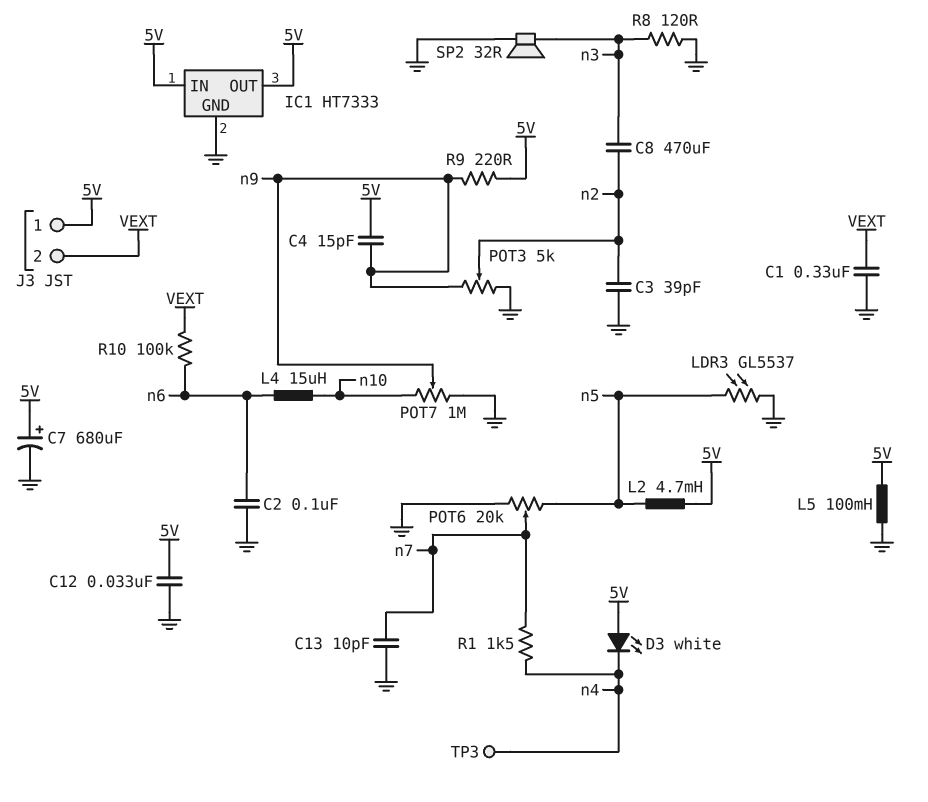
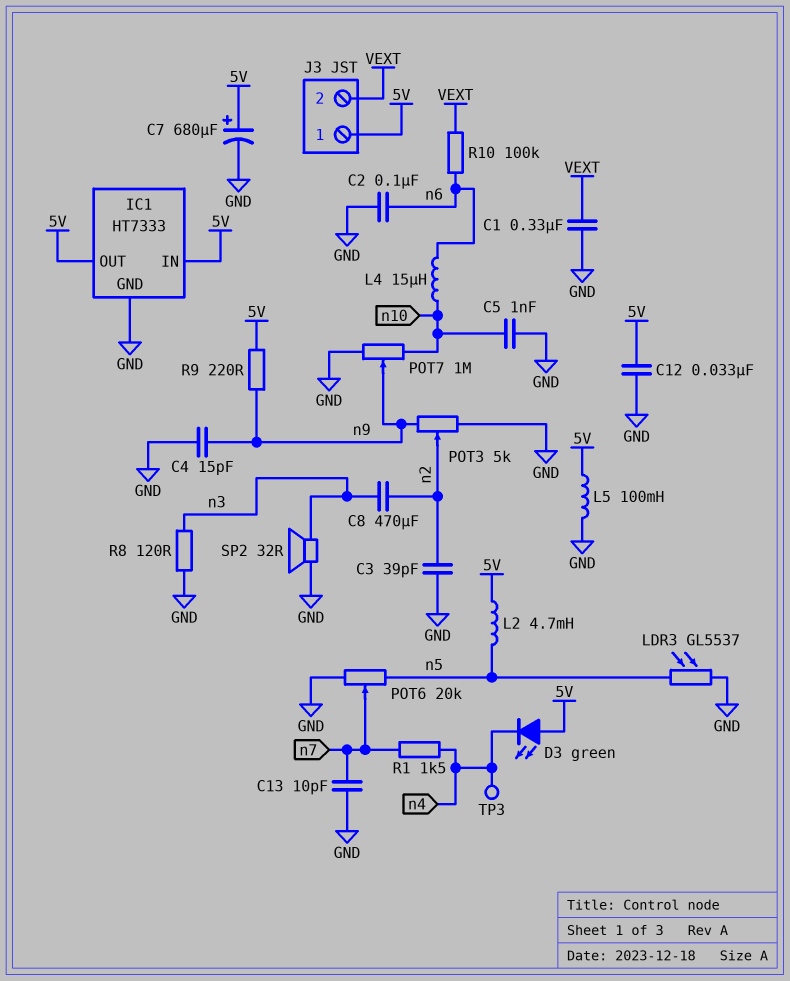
C4: 15pF (5V, n9) -> 15pF (GND, n9)
C5: none -> 1nF (GND, n10)
D3: LED white (A 5V, K n4) -> LED green (A 5V, K n4)

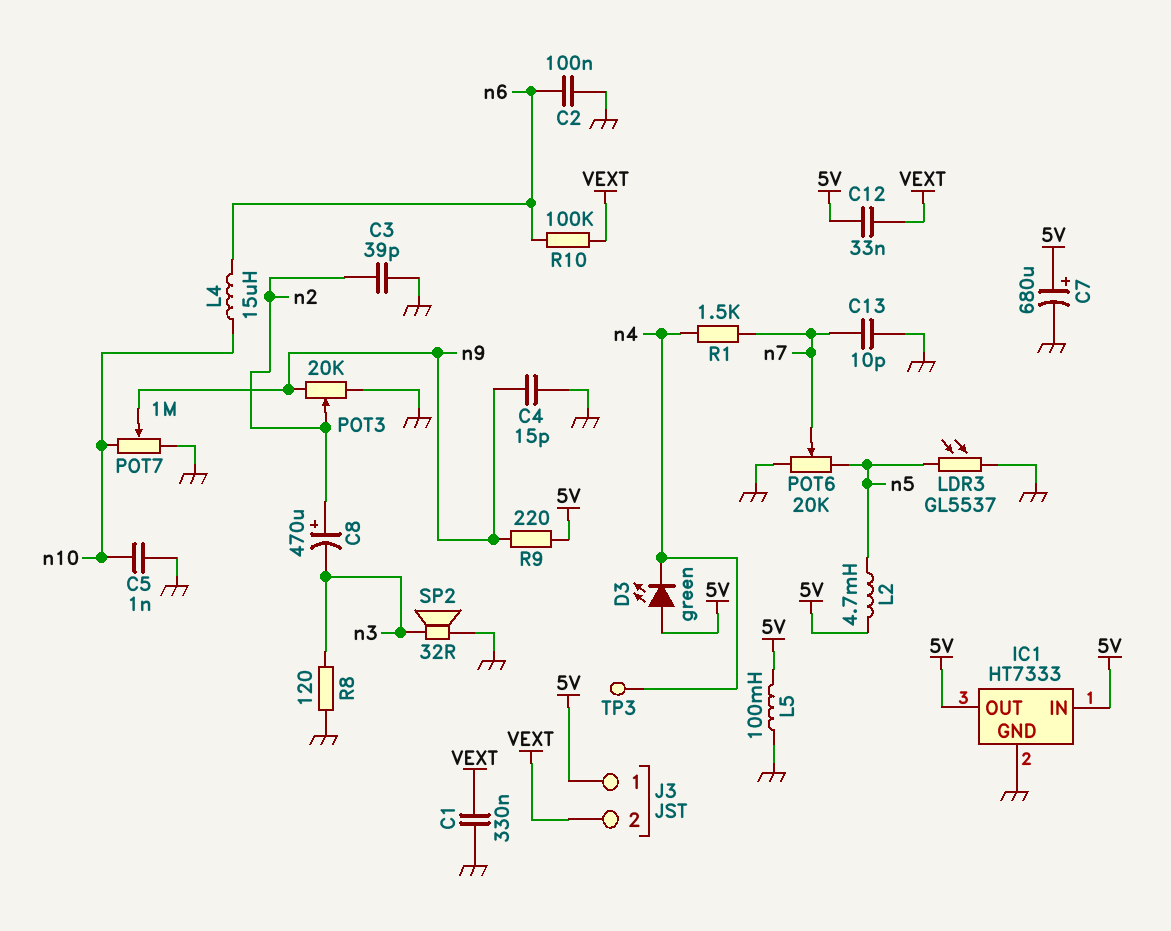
C8: 470uF (n2, n3) -> 470uF (plus n2, minus n3)
C12: 33nF (5V, GND) -> 33nF (5V, VEXT)
POT3: 5k (GND, n9, wiper n2) -> 20k (GND, n9, wiper n2)

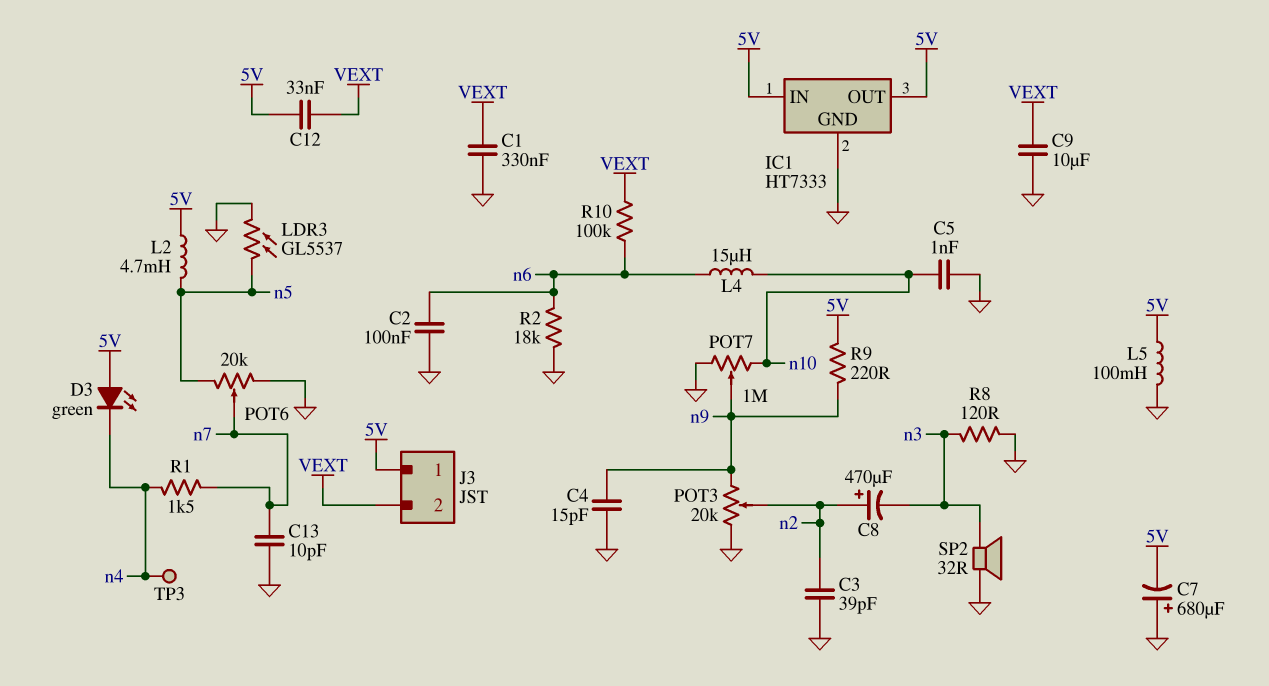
C7: 680uF (plus 5V, minus GND) -> 680uF (plus GND, minus 5V)
C9: none -> 10uF (GND, VEXT)
R2: none -> 18k (GND, n6)

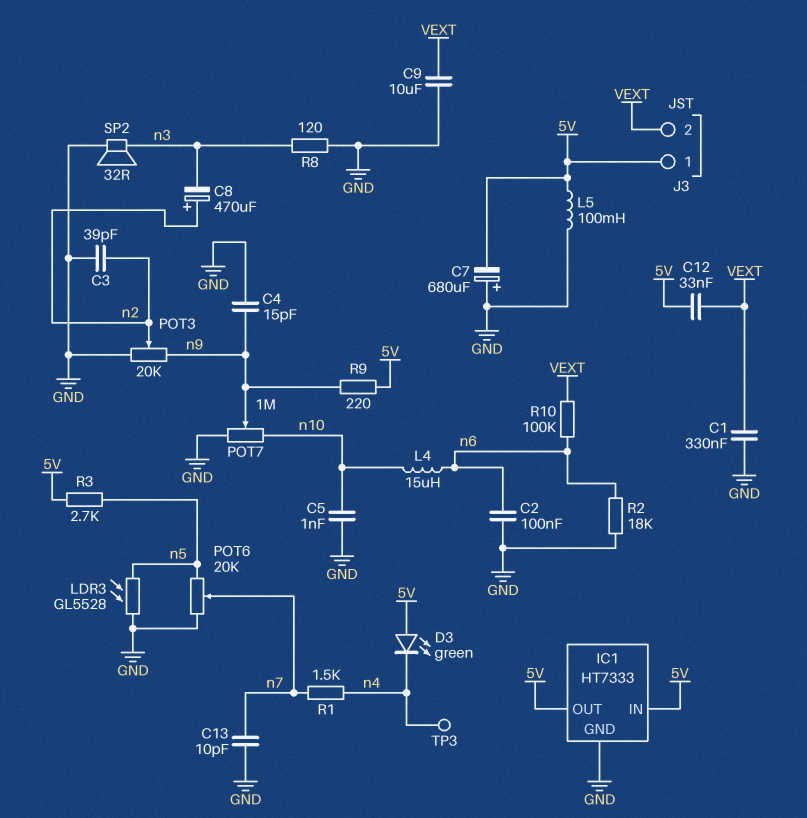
L2: 4.7mH (5V, n5) -> none
LDR3: GL5537 (GND, n5) -> GL5528 (GND, n5)
R3: none -> 2.7k (5V, n5)

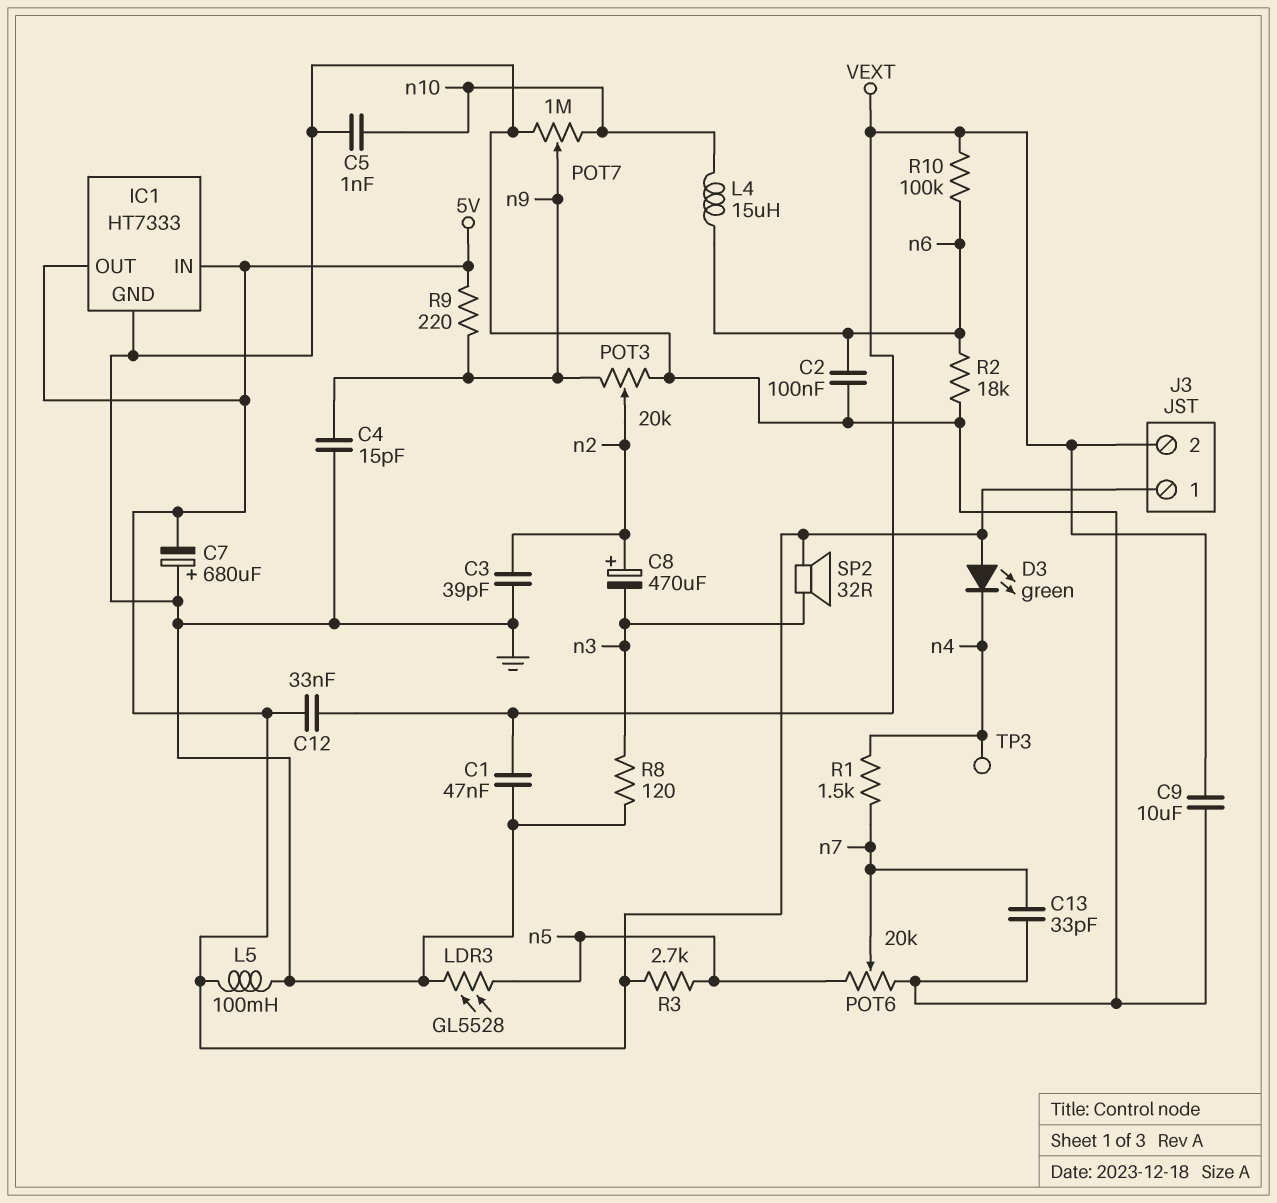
C1: 330nF (GND, VEXT) -> 47nF (GND, VEXT)
C13: 10pF (GND, n7) -> 33pF (GND, n7)
SP2: speaker 32R (GND, n3) -> speaker 32R (5V, n3)

